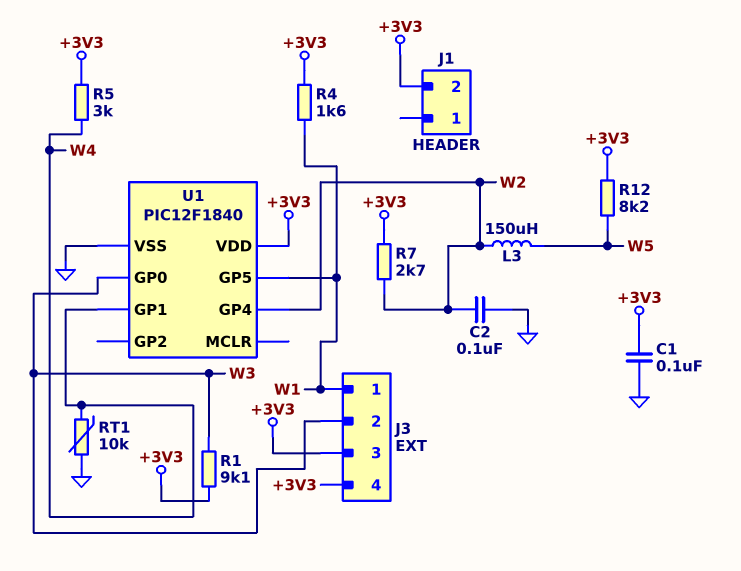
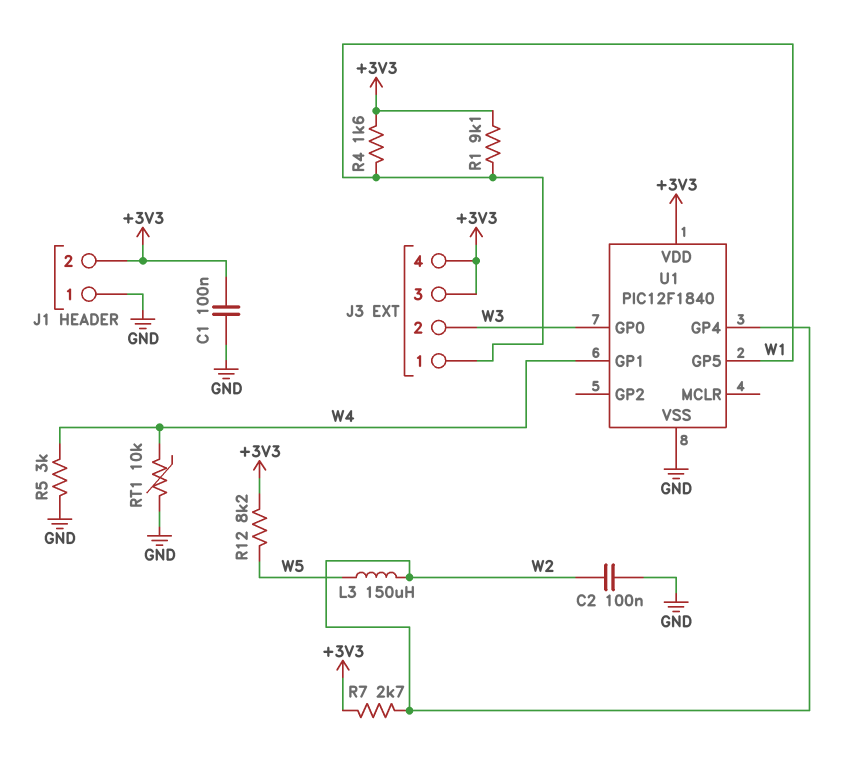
J1 pin 1: none -> GND
R1: 9.1k (+3V3, W3) -> 9.1k (+3V3, W1)
R5: 3k (+3V3, W4) -> 3k (GND, W4)

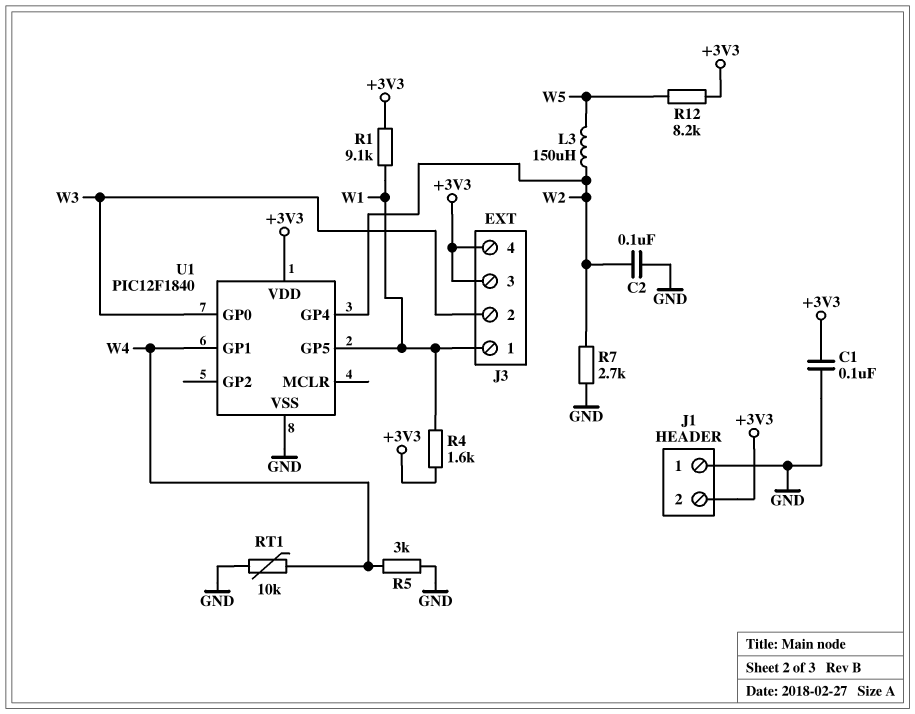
R7: 2.7k (+3V3, W2) -> 2.7k (GND, W2)

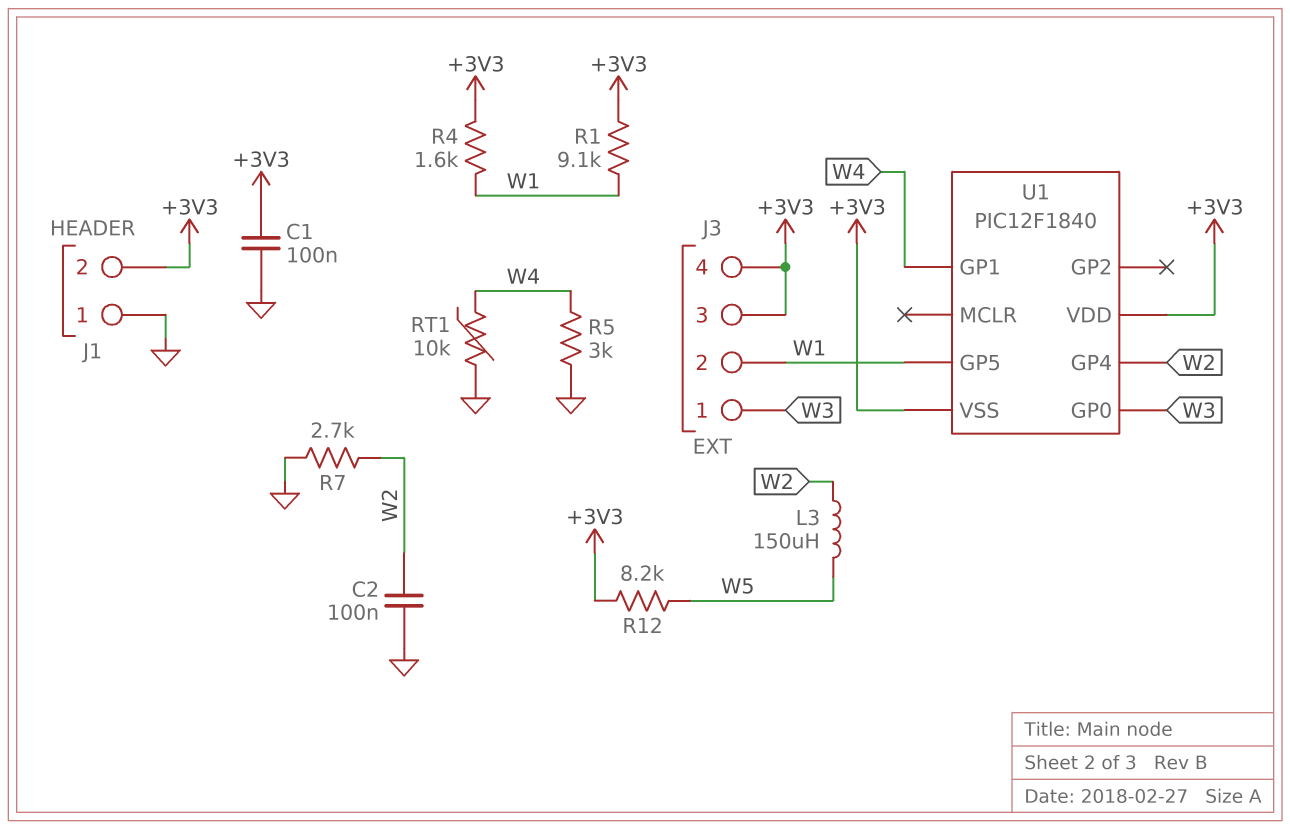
J3 pin 1: W1 -> W3
J3 pin 2: W3 -> W1
U1 pin VSS: GND -> +3V3

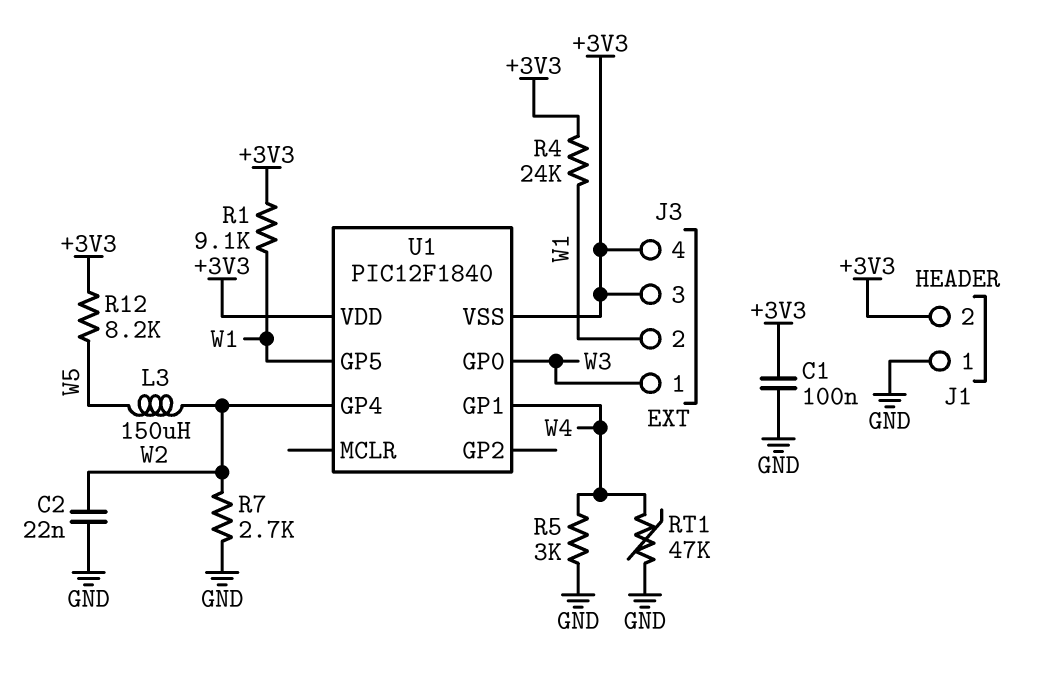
C2: 100nF (GND, W2) -> 22nF (GND, W2)
R4: 1.6k (+3V3, W1) -> 24k (+3V3, W1)
RT1: 10k (GND, W4) -> 47k (GND, W4)

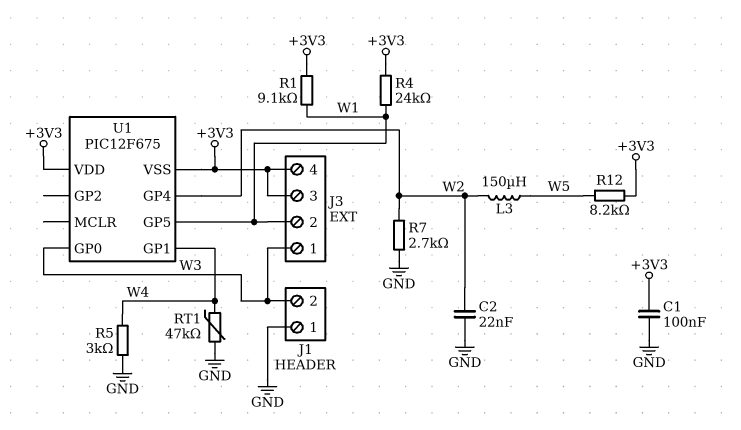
J1 pin 2: +3V3 -> W3
U1: PIC12F1840 -> PIC12F675

